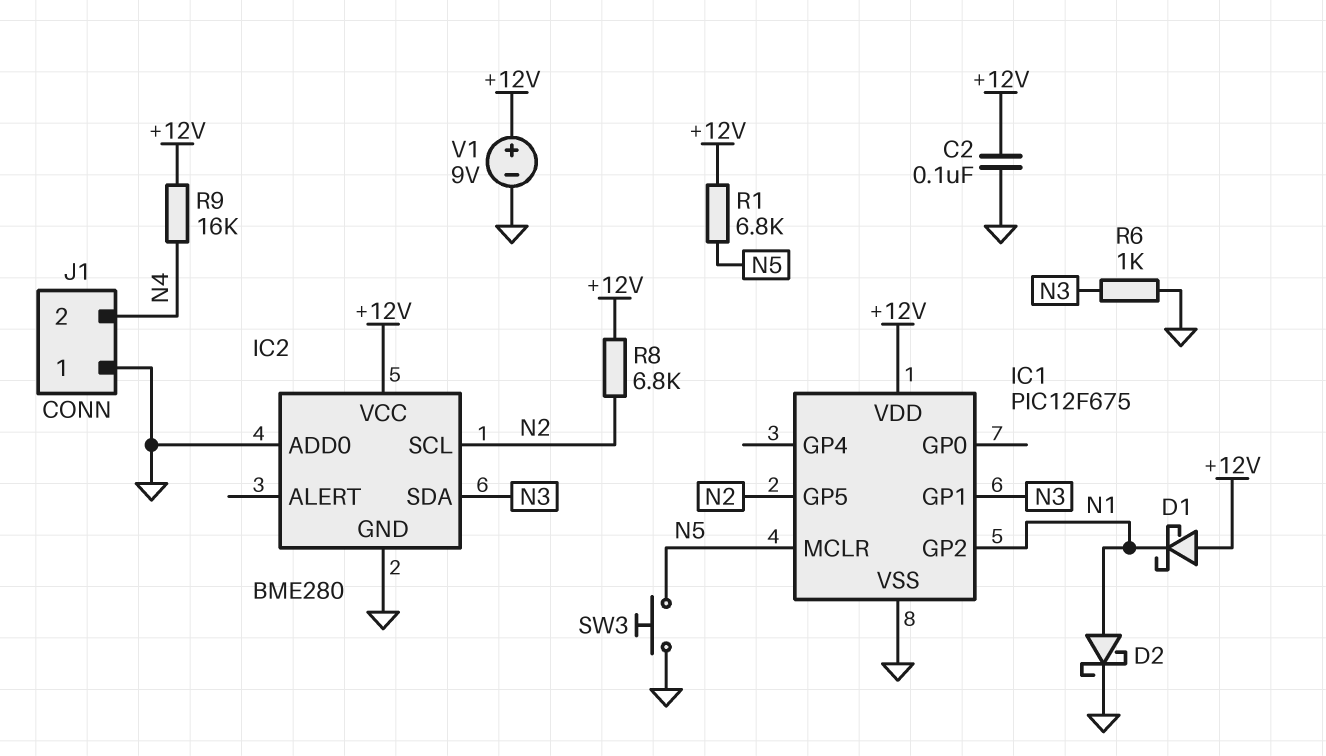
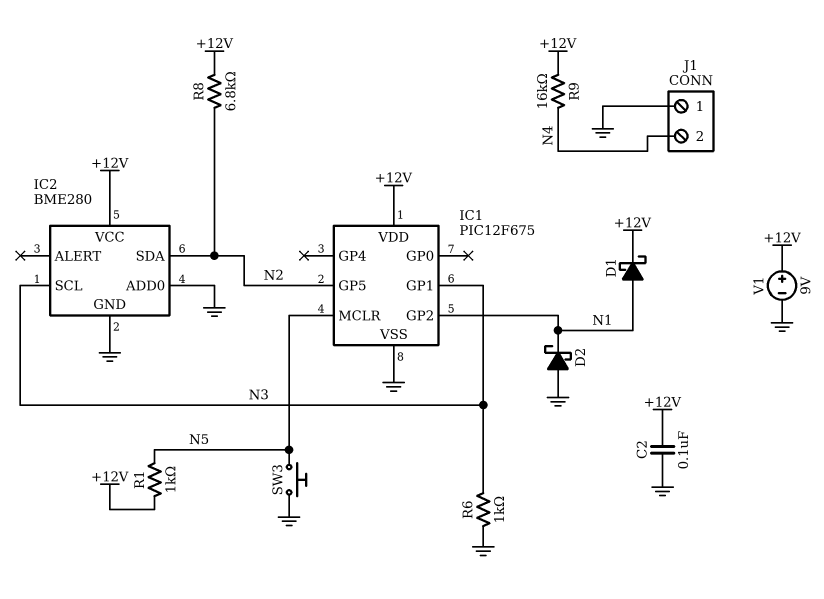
D1: schottky (A +12V, K N1) -> schottky (A N1, K +12V)
D2: schottky (A N1, K GND) -> schottky (A GND, K N1)
IC2 pin SCL: N2 -> N3
IC2 pin SDA: N3 -> N2
R1: 6.8k (+12V, N5) -> 1k (+12V, N5)

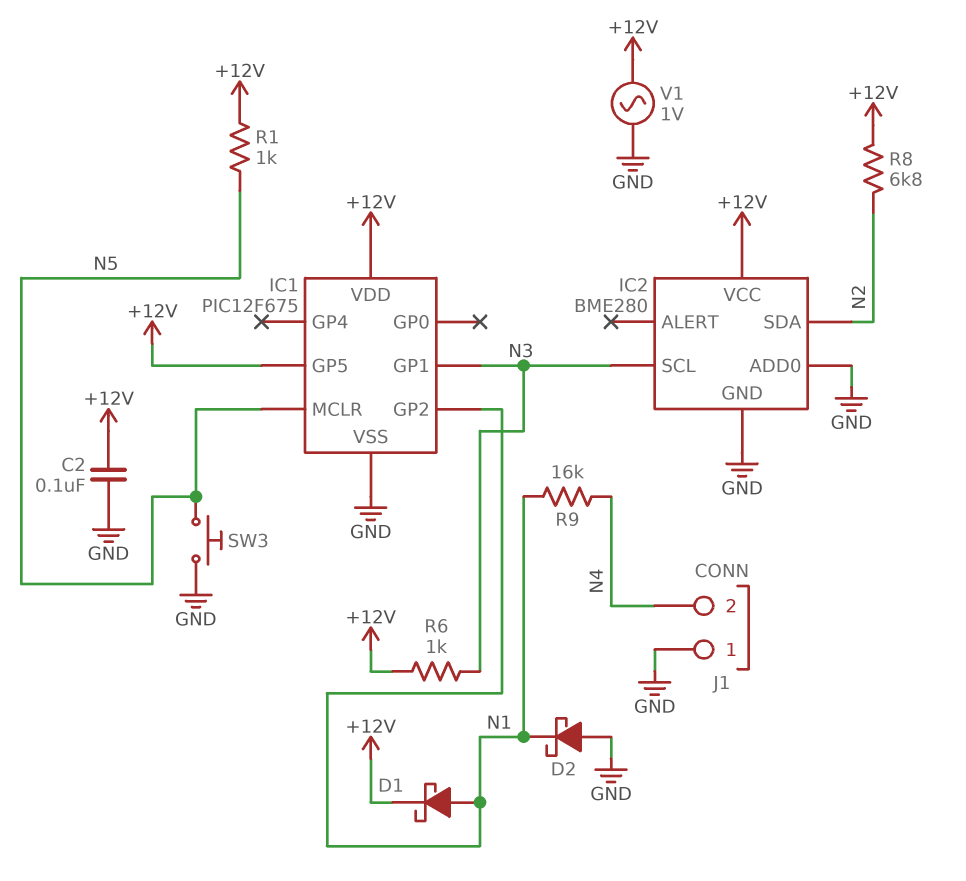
IC1 pin GP5: N2 -> +12V
R6: 1k (GND, N3) -> 1k (+12V, N3)
R9: 16k (+12V, N4) -> 16k (N1, N4)
V1: 9V (plus +12V, minus GND) -> AC 1V (+12V, GND)

